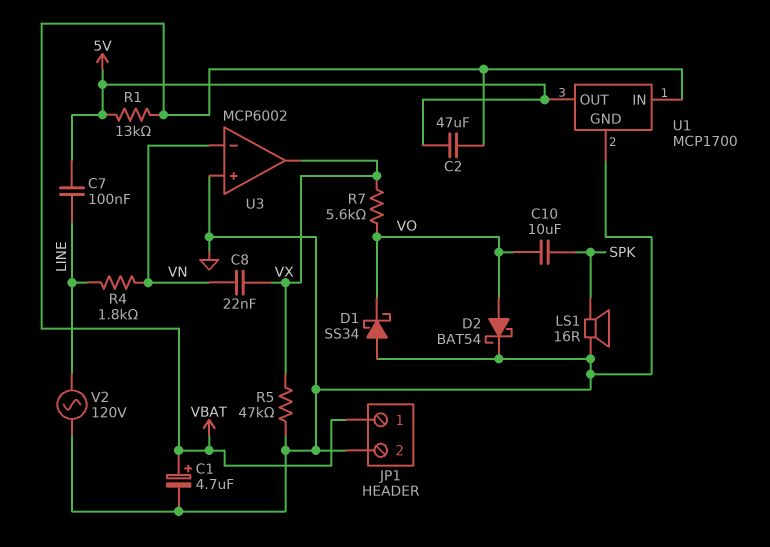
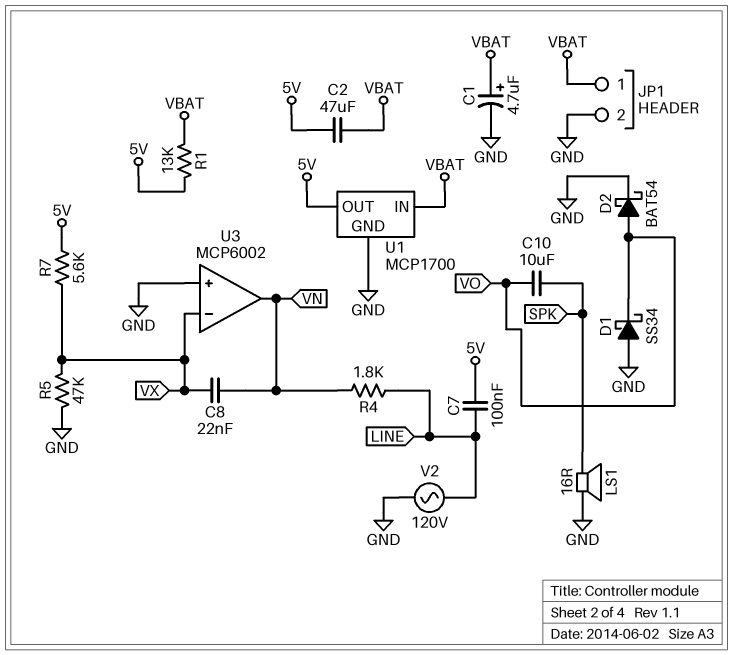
R7: 5.6k (VO, VX) -> 5.6k (5V, VX)
U3 pin in-: VN -> VX
U3 pin out: VX -> VN

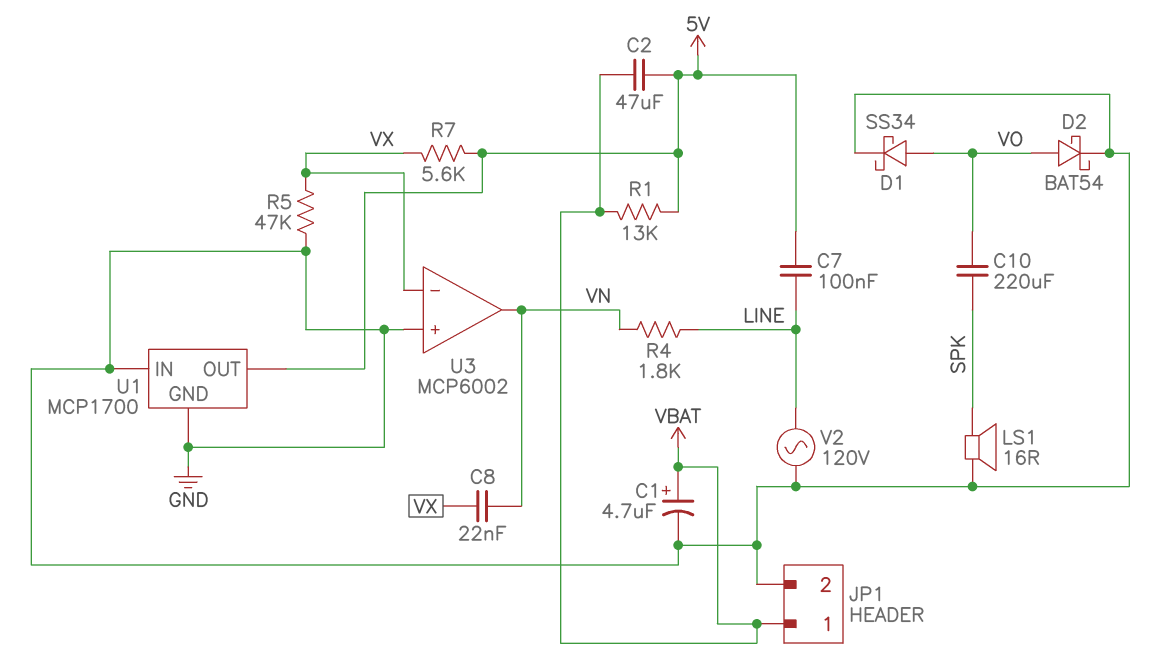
C10: 10uF (SPK, VO) -> 220uF (SPK, VO)
D1: schottky SS34 (A GND, K VO) -> schottky SS34 (A VO, K GND)
U1 pin IN: VBAT -> GND

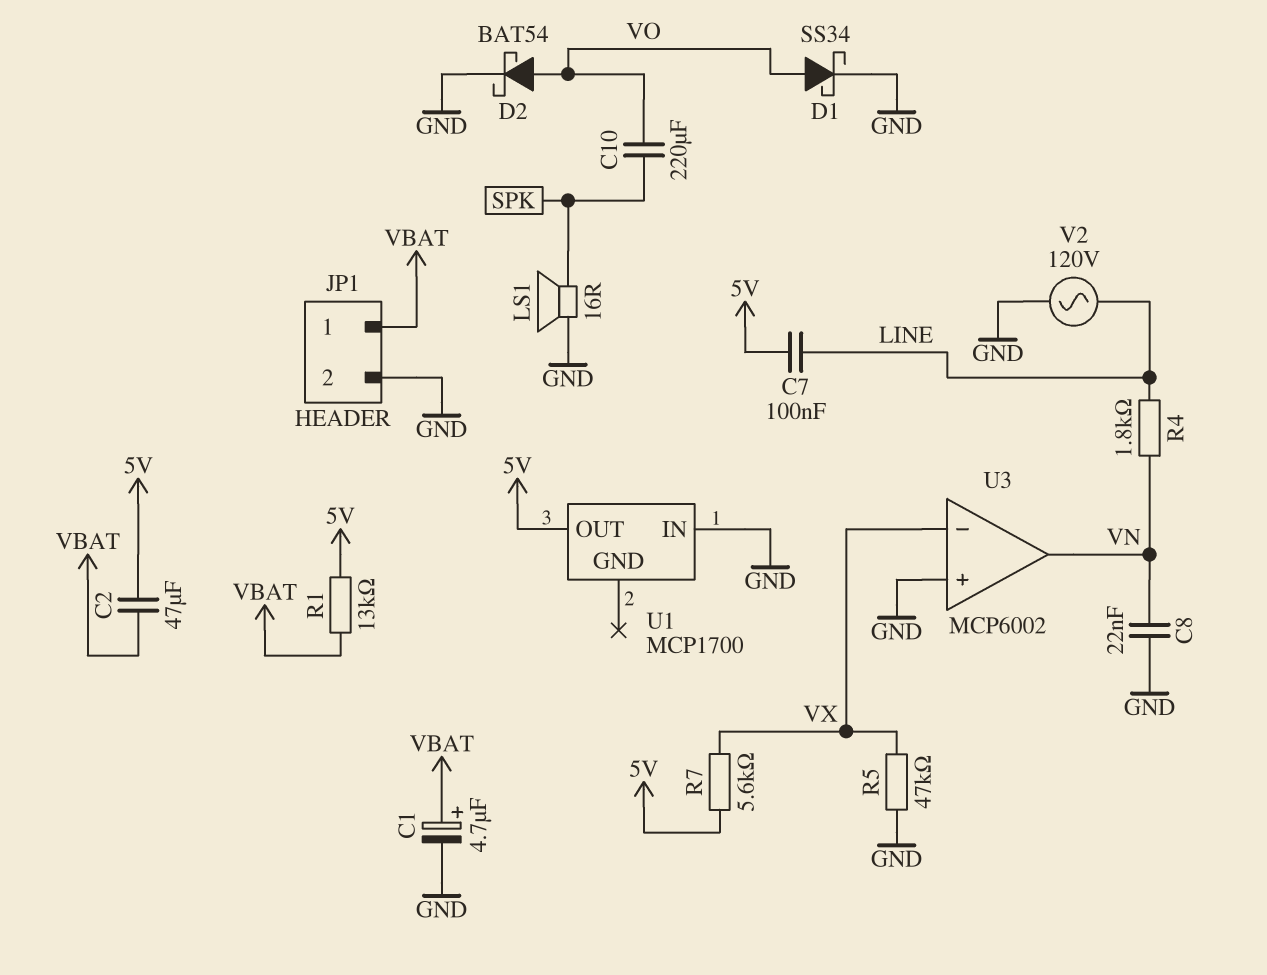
C8: 22nF (VN, VX) -> 22nF (GND, VN)
U1 pin GND: GND -> none

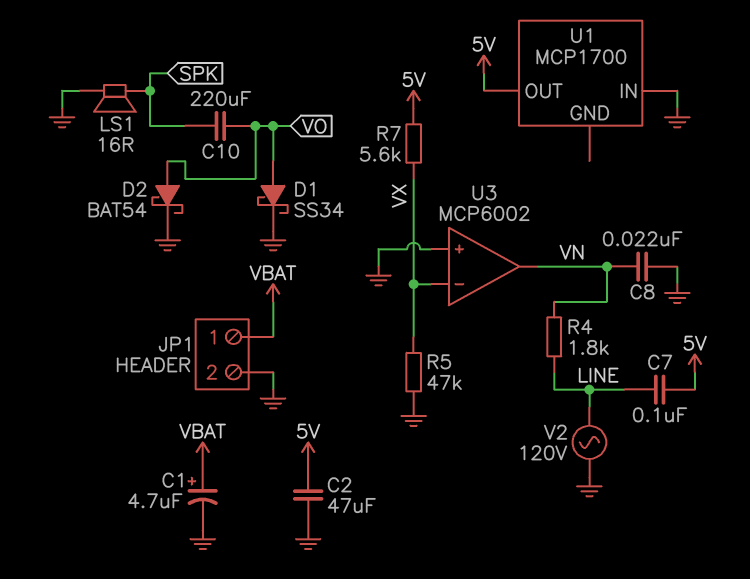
C2: 47uF (5V, VBAT) -> 47uF (5V, GND)
R1: 13k (5V, VBAT) -> none

